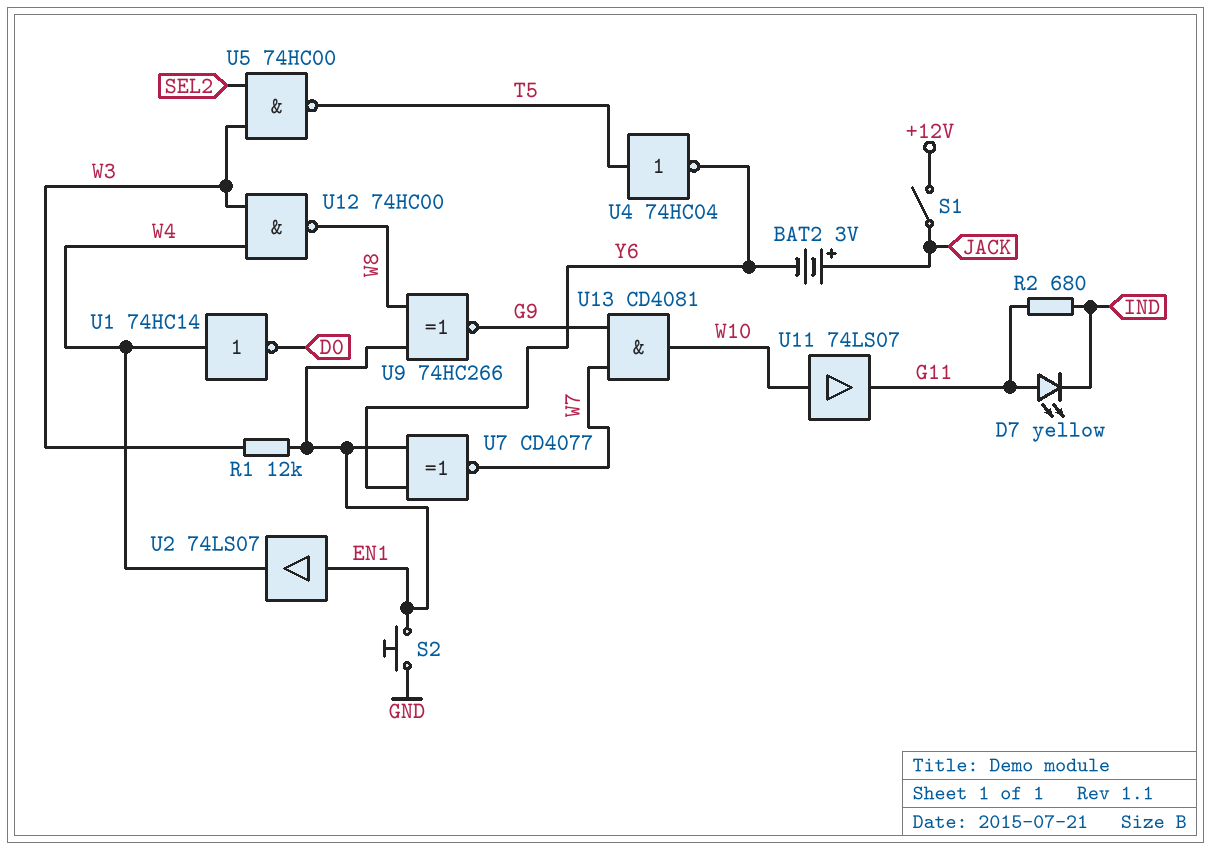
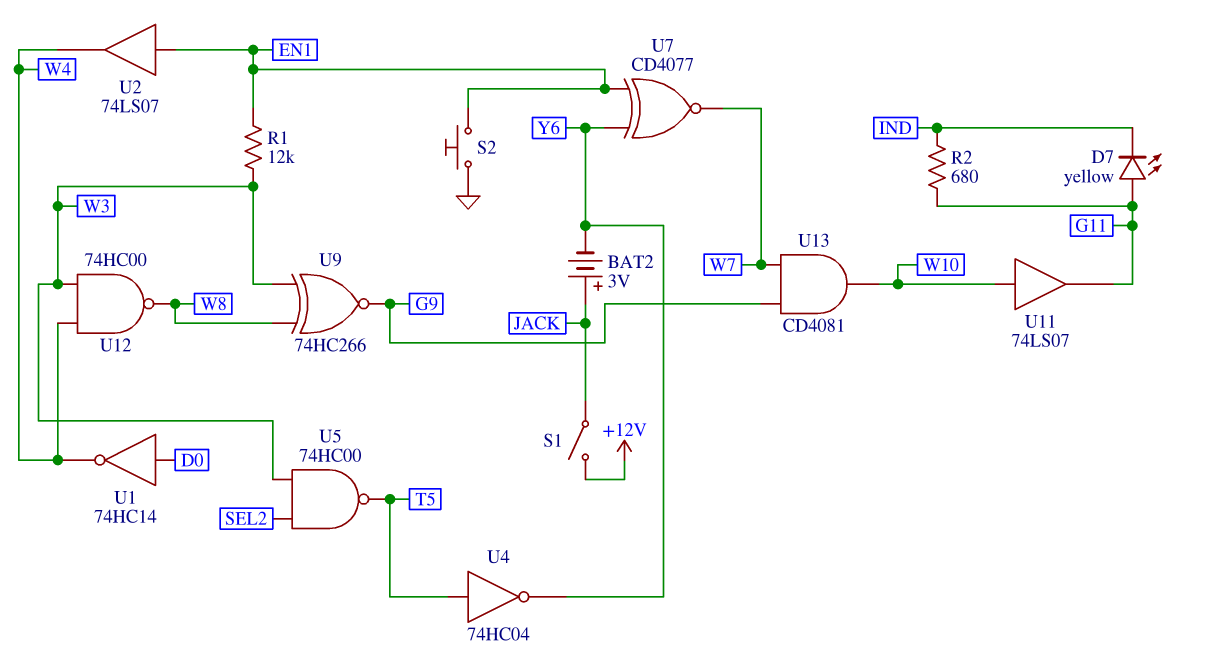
U1: NOT 74HC14 (in W4, out D0) -> NOT 74HC14 (in D0, out W4)
U9: XNOR 74HC266 (in EN1, in W8, out G9) -> XNOR 74HC266 (in W3, in W8, out G9)

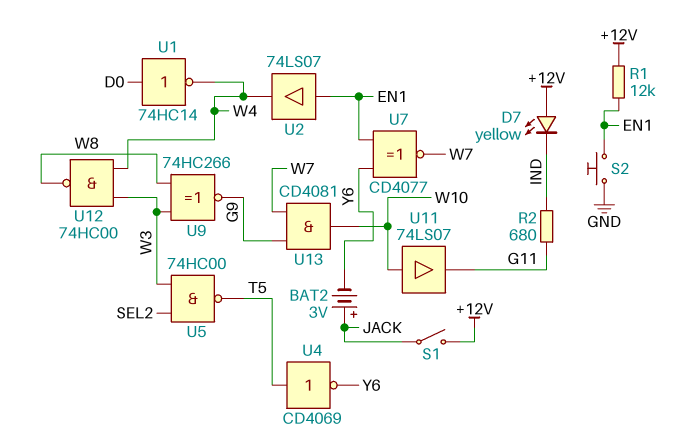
D7: LED yellow (A G11, K IND) -> LED yellow (A +12V, K IND)
R1: 12k (EN1, W3) -> 12k (+12V, EN1)
U4: NOT 74HC04 (in T5, out Y6) -> NOT CD4069 (in T5, out Y6)

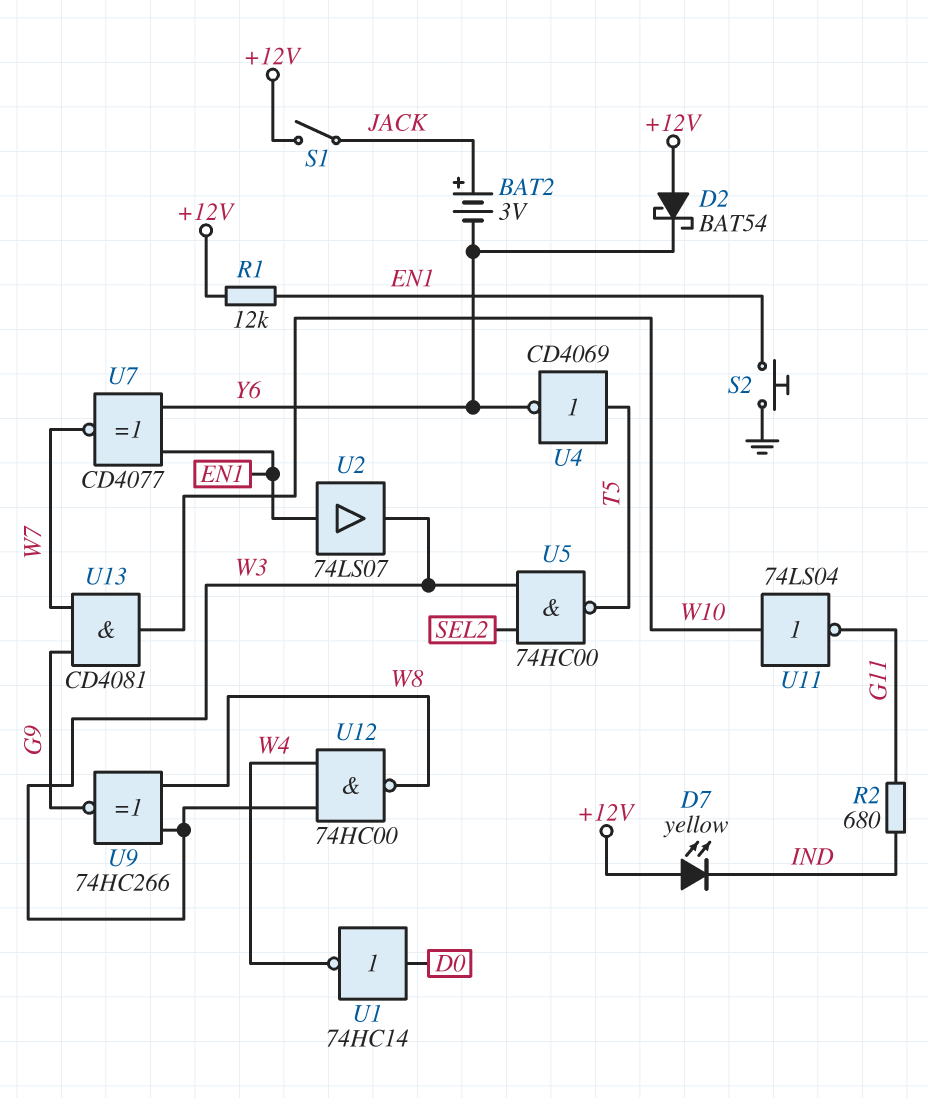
D2: none -> schottky BAT54 (A +12V, K Y6)
U2: buffer 74LS07 (in EN1, out W4) -> buffer 74LS07 (in EN1, out W3)
U11: buffer 74LS07 (in W10, out G11) -> NOT 74LS04 (in W10, out G11)

